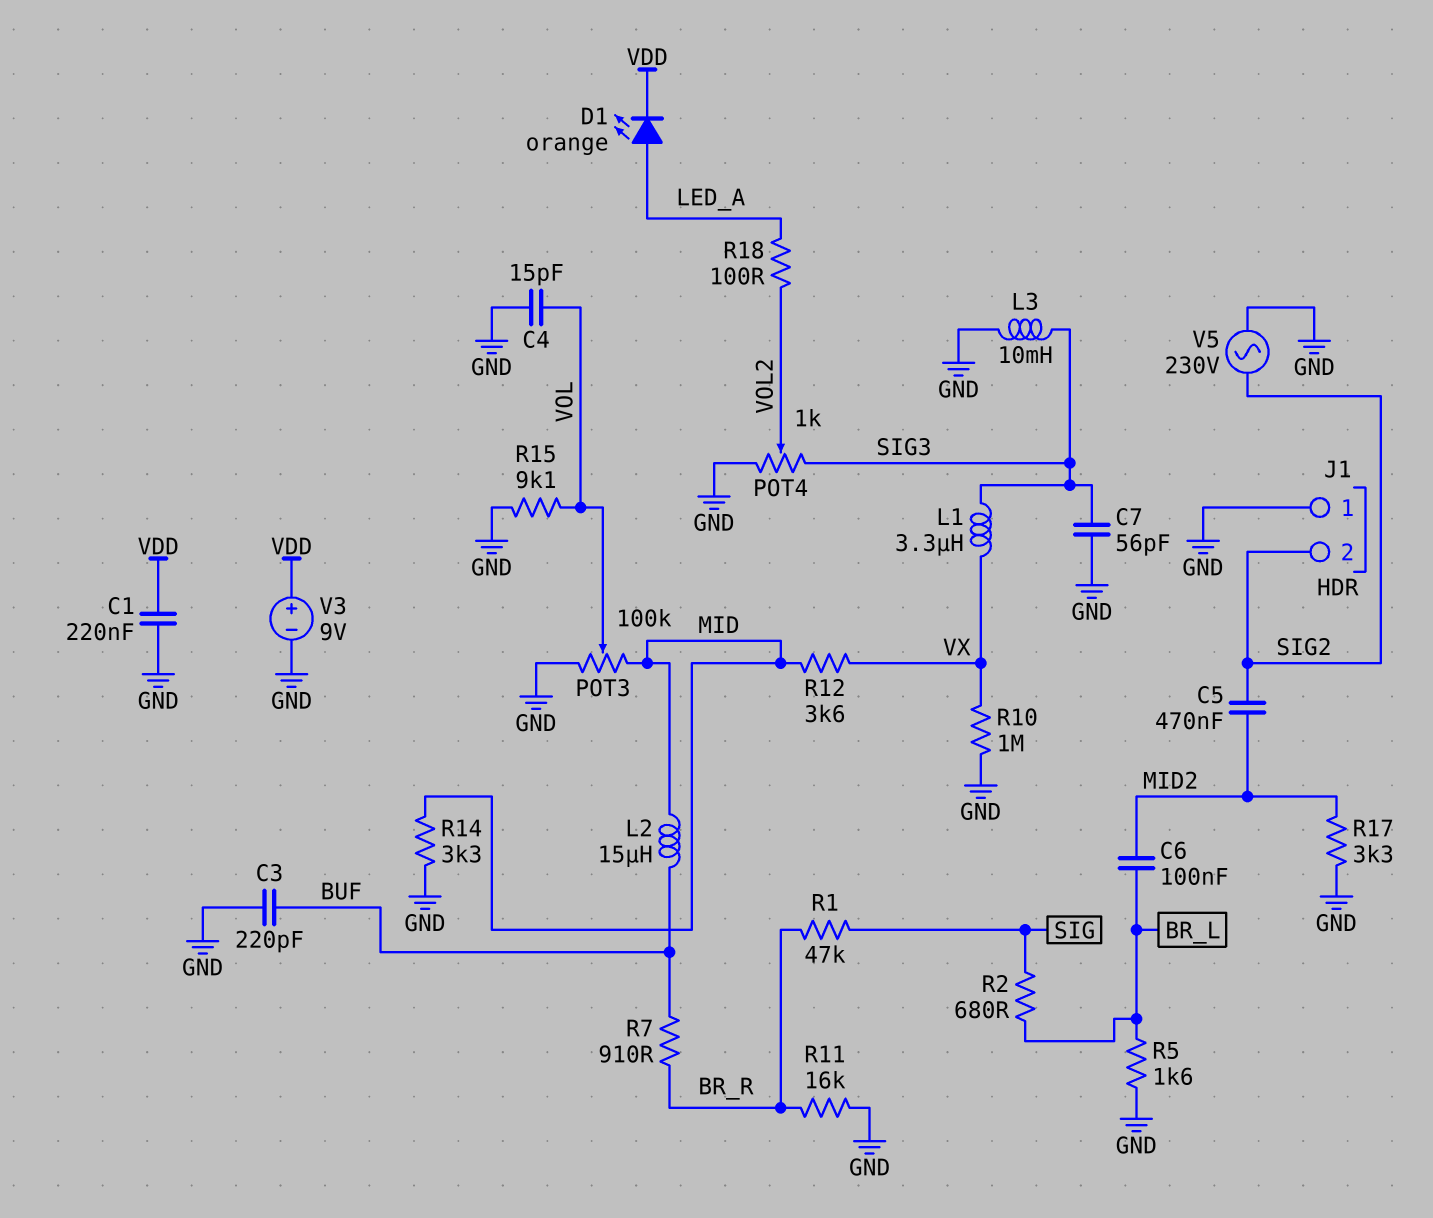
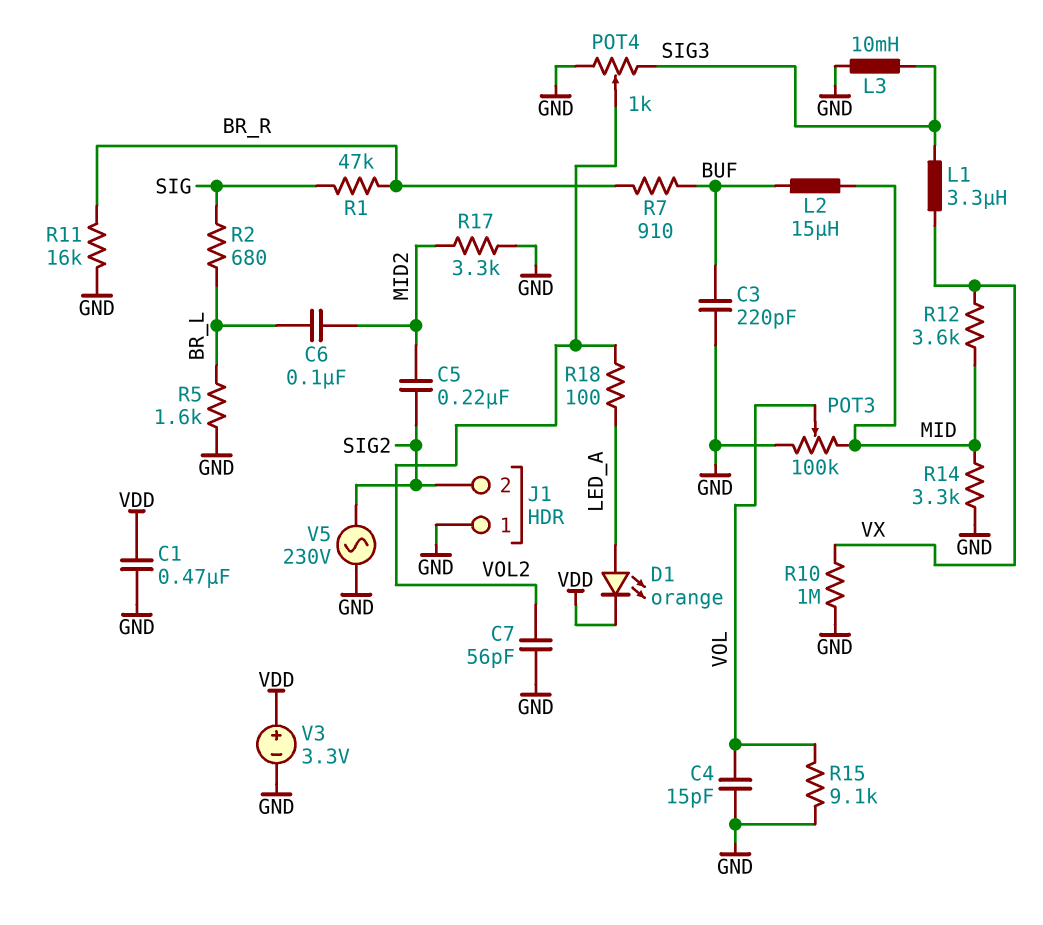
C1: 220nF (GND, VDD) -> 470nF (GND, VDD)
C5: 470nF (MID2, SIG2) -> 220nF (MID2, SIG2)
C7: 56pF (GND, SIG3) -> 56pF (GND, VOL2)
V3: 9V (plus VDD, minus GND) -> 3.3V (plus VDD, minus GND)

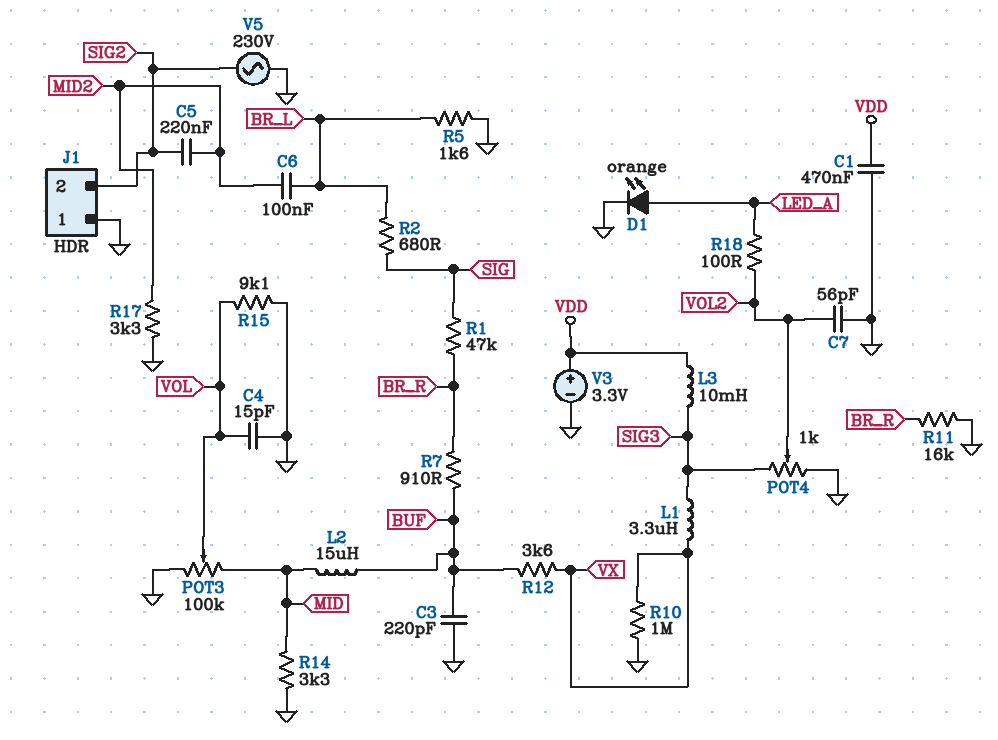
D1: LED orange (A LED_A, K VDD) -> LED orange (A LED_A, K GND)
L3: 10mH (GND, SIG3) -> 10mH (SIG3, VDD)
R12: 3.6k (MID, VX) -> 3.6k (BUF, VX)

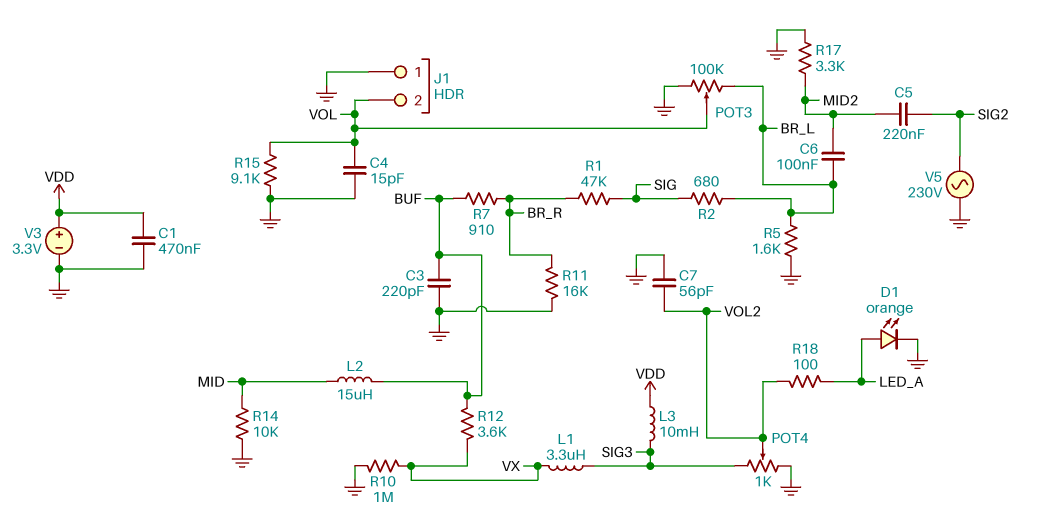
J1 pin 2: SIG2 -> VOL
POT3: 100k (GND, MID, wiper VOL) -> 100k (BR_L, GND, wiper VOL)
R14: 3.3k (GND, MID) -> 10k (GND, MID)

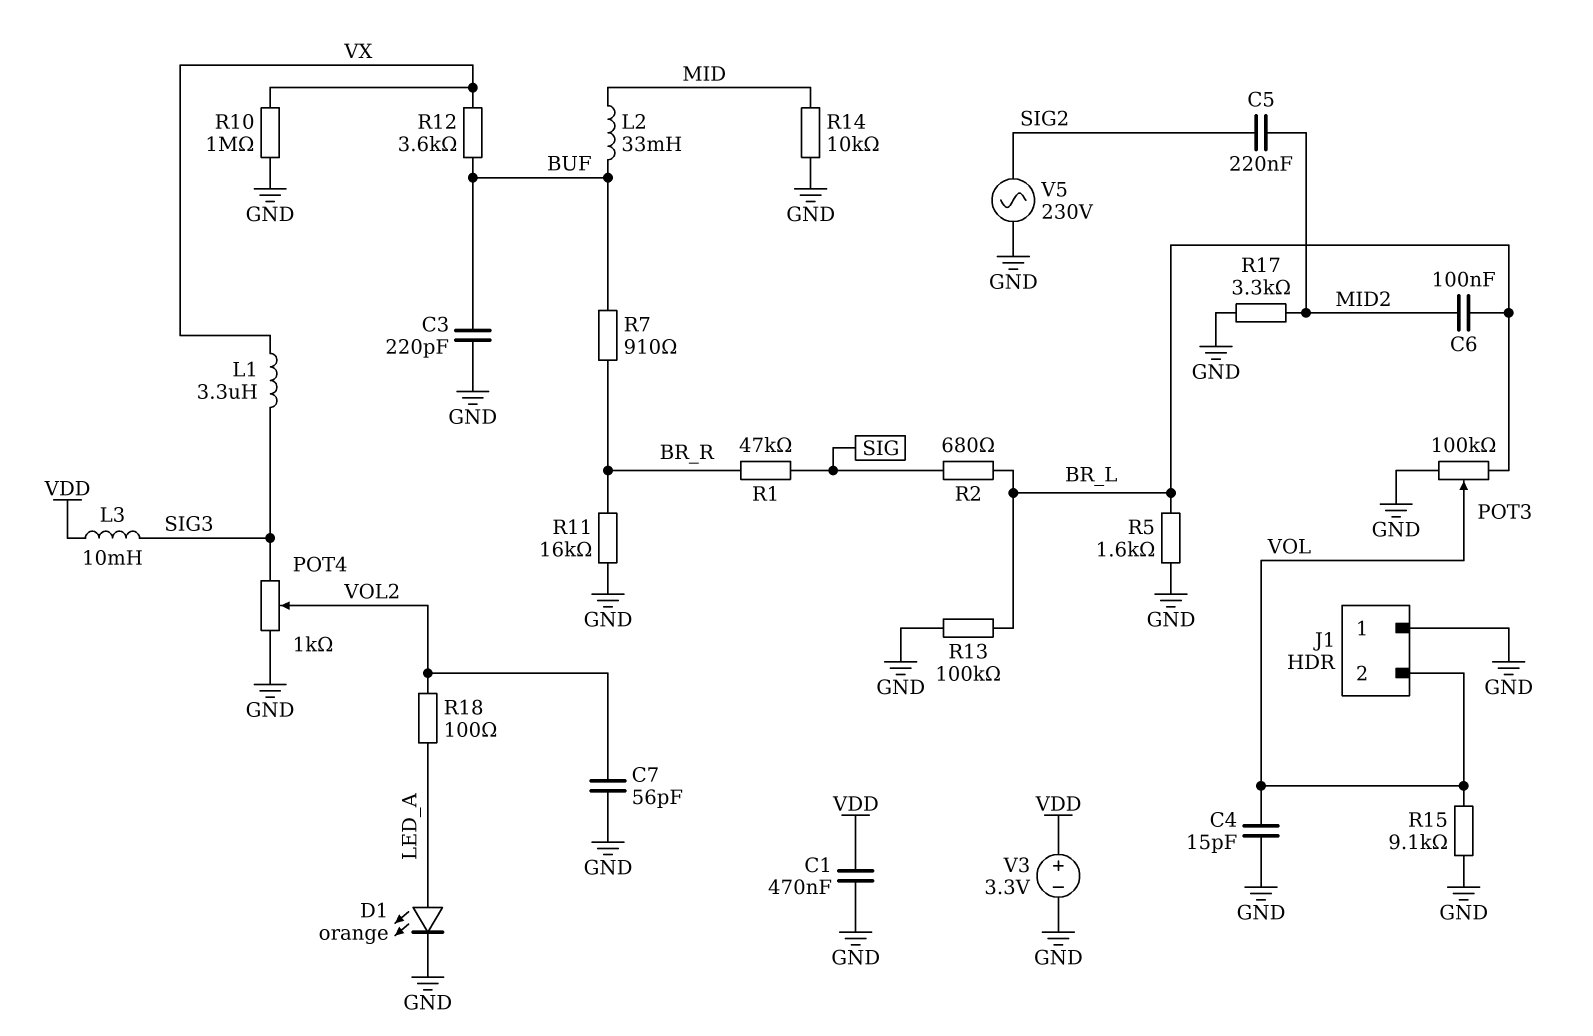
L2: 15uH (BUF, MID) -> 33mH (BUF, MID)
R13: none -> 100k (BR_L, GND)

